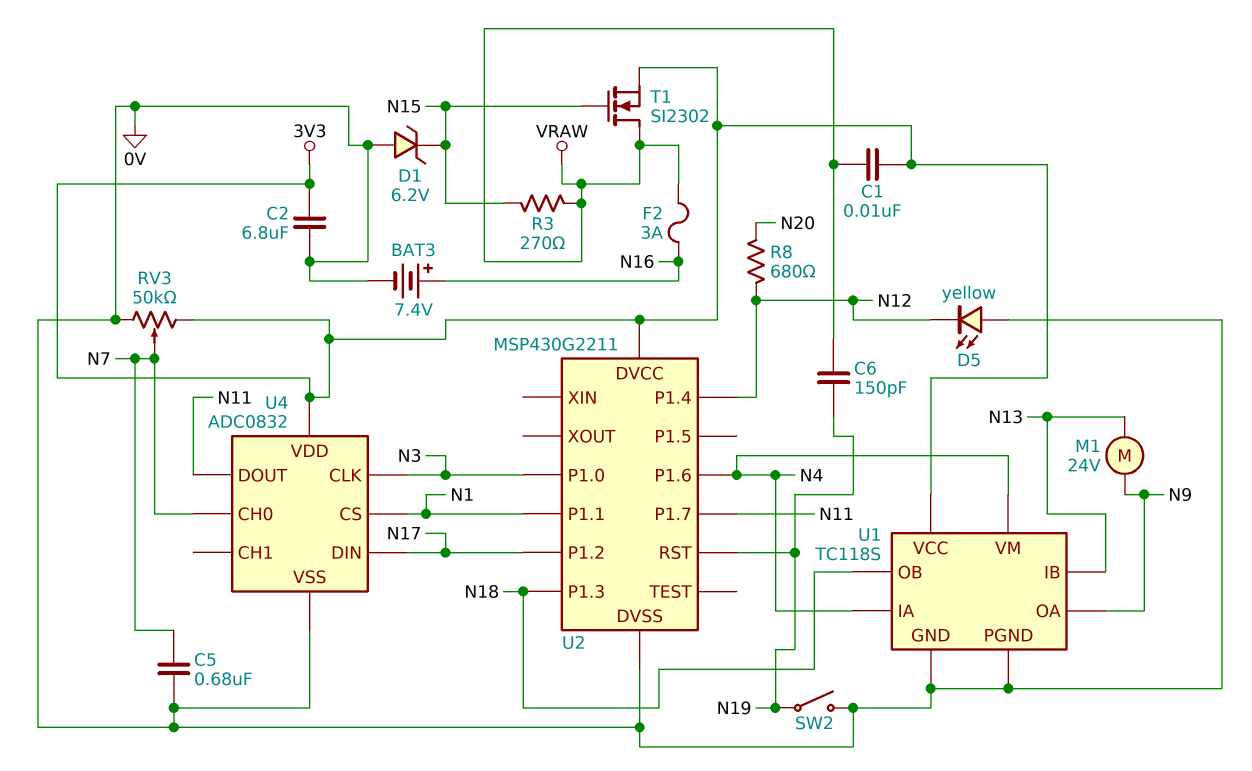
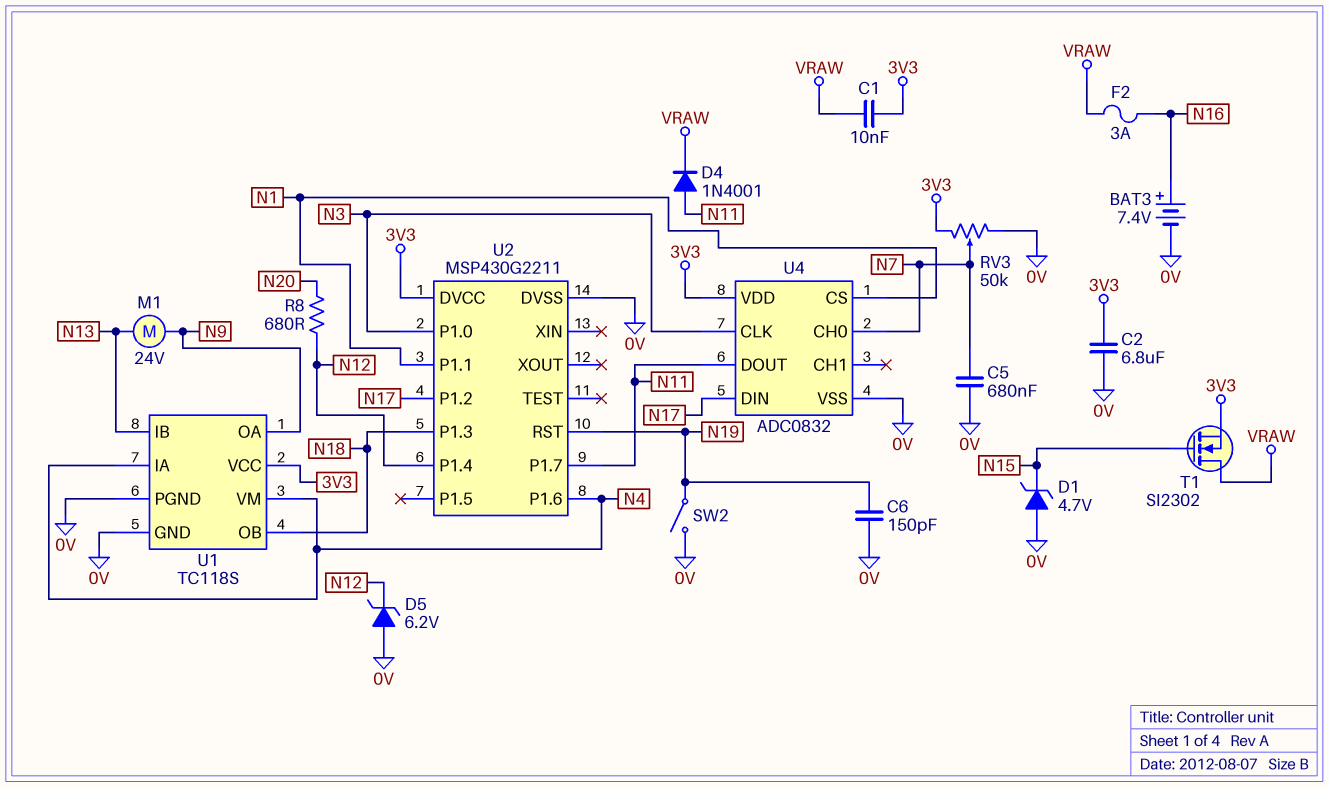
C6: 150pF (N19, VRAW) -> 150pF (0V, N19)
D1: zener 6.2V (A 0V, K N15) -> zener 4.7V (A 0V, K N15)
D4: none -> diode 1N4001 (A N11, K VRAW)
D5: LED yellow (A 0V, K N12) -> zener 6.2V (A 0V, K N12)
R3: 270 (N15, VRAW) -> none

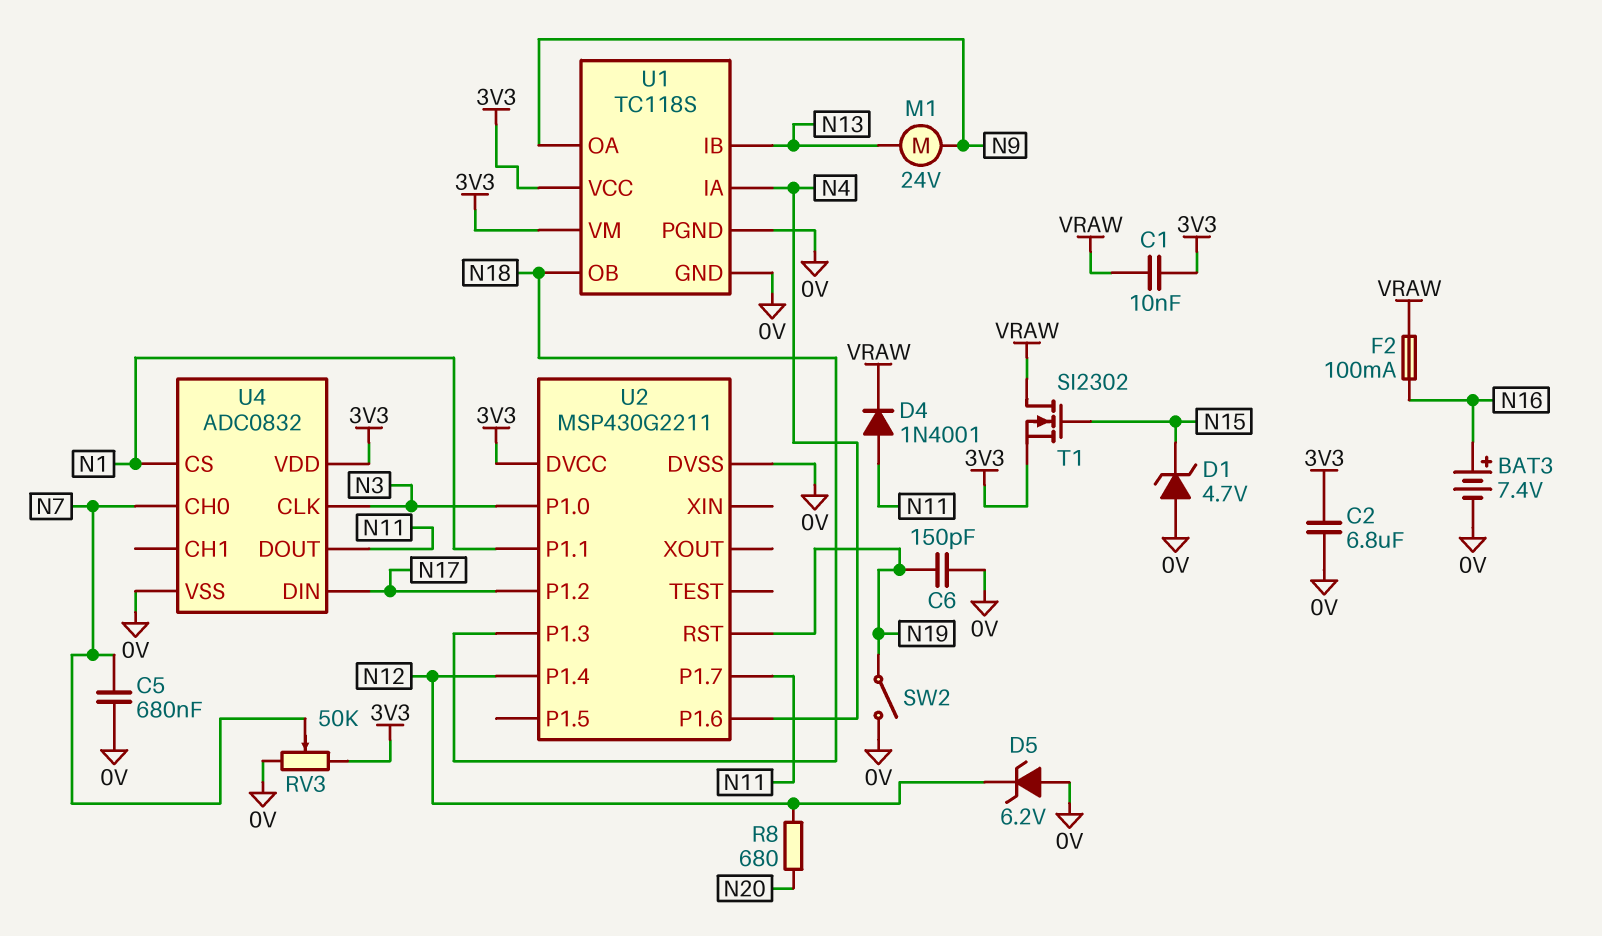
F2: 3A (N16, VRAW) -> 100mA (N16, VRAW)
U1 pin VM: N4 -> 3V3

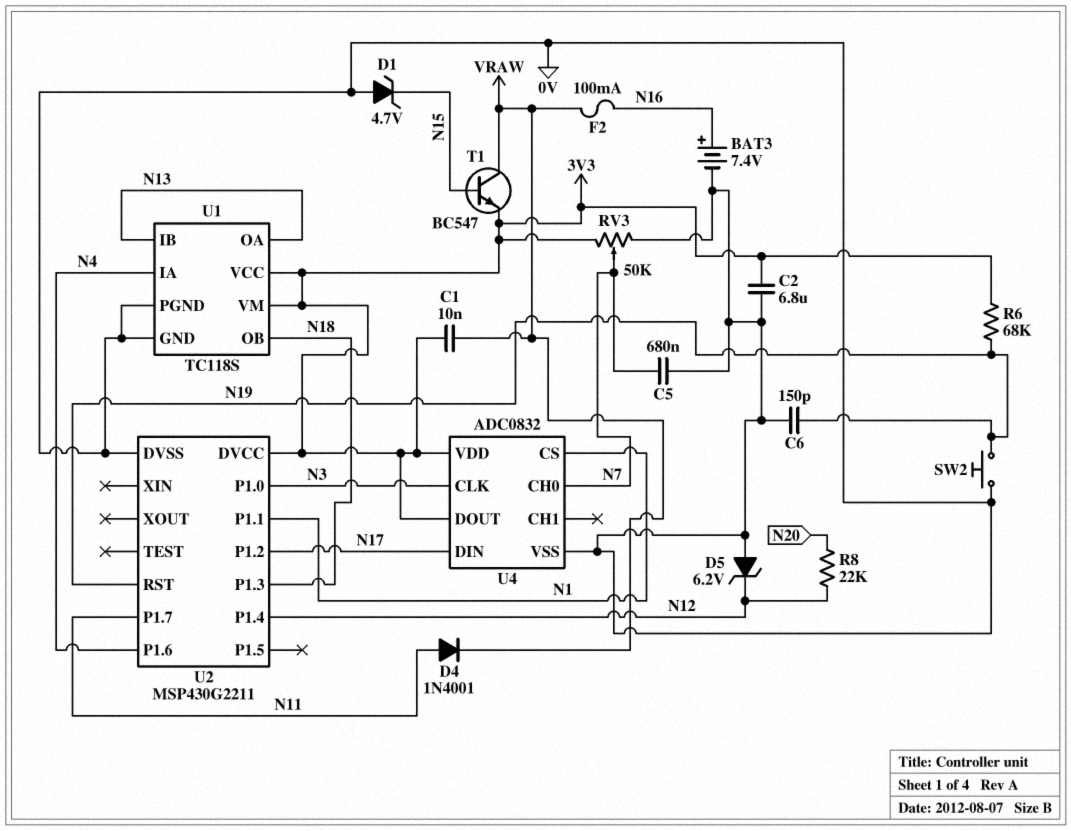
M1: motor 24V (N9, N13) -> none
R6: none -> 68k (3V3, N19)
R8: 680 (N12, N20) -> 22k (N12, N20)
SW2: switch (0V, N19) -> button (0V, N19)
T1: NMOS SI2302 (G N15, D VRAW, S 3V3) -> NPN BC547 (B N15, C VRAW, E 3V3)
U1 pin OA: N9 -> N13
U4 pin DOUT: N11 -> 3V3

